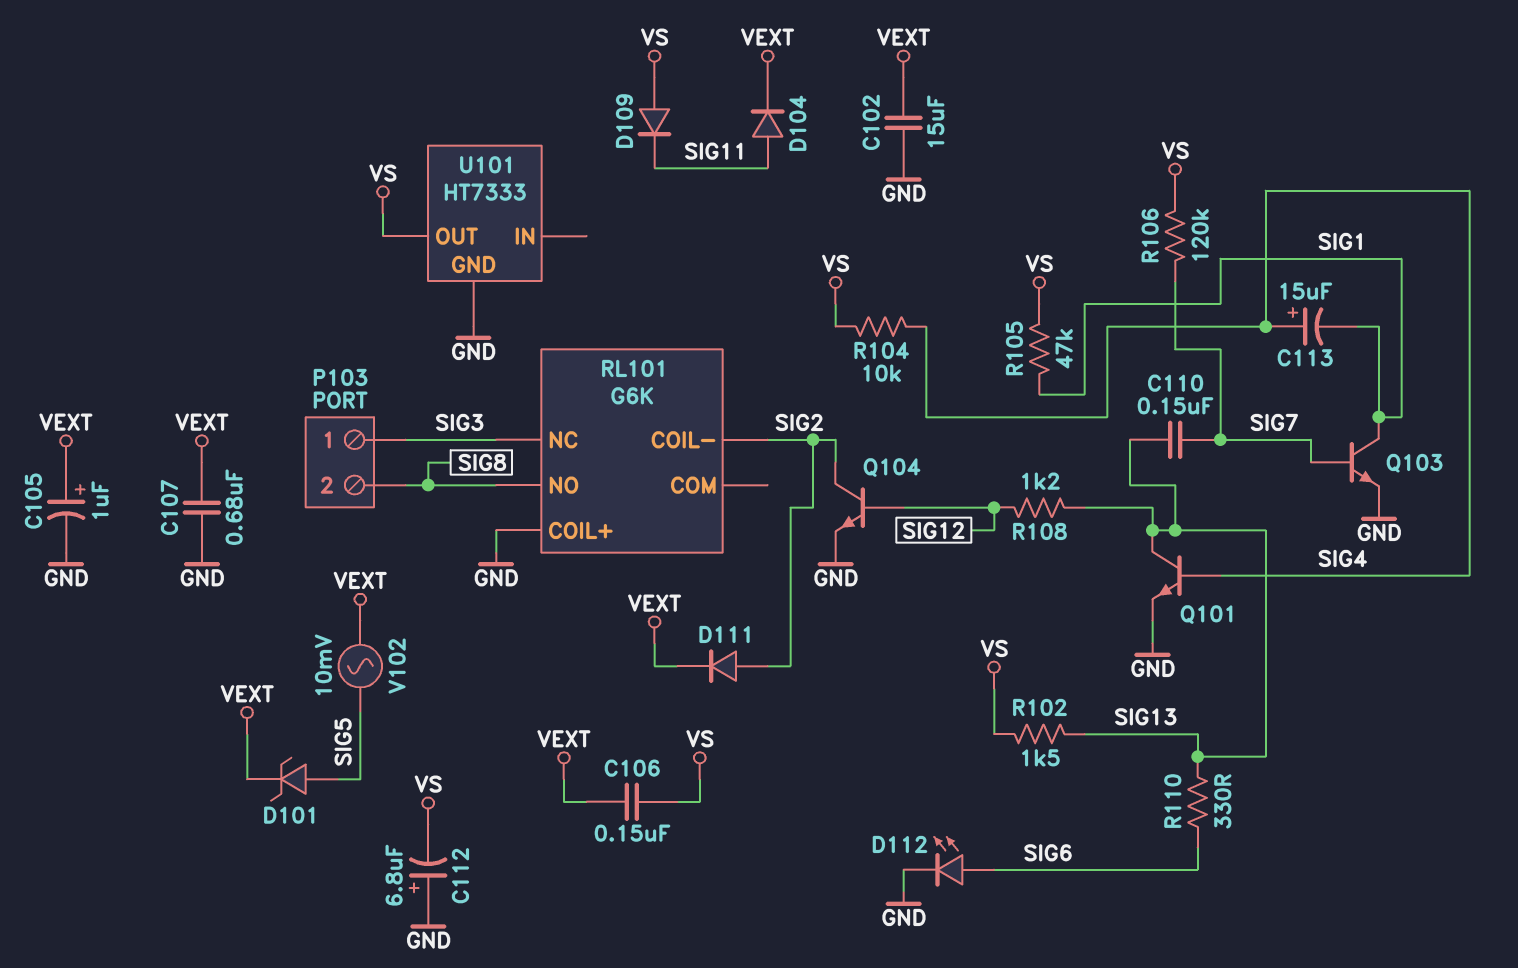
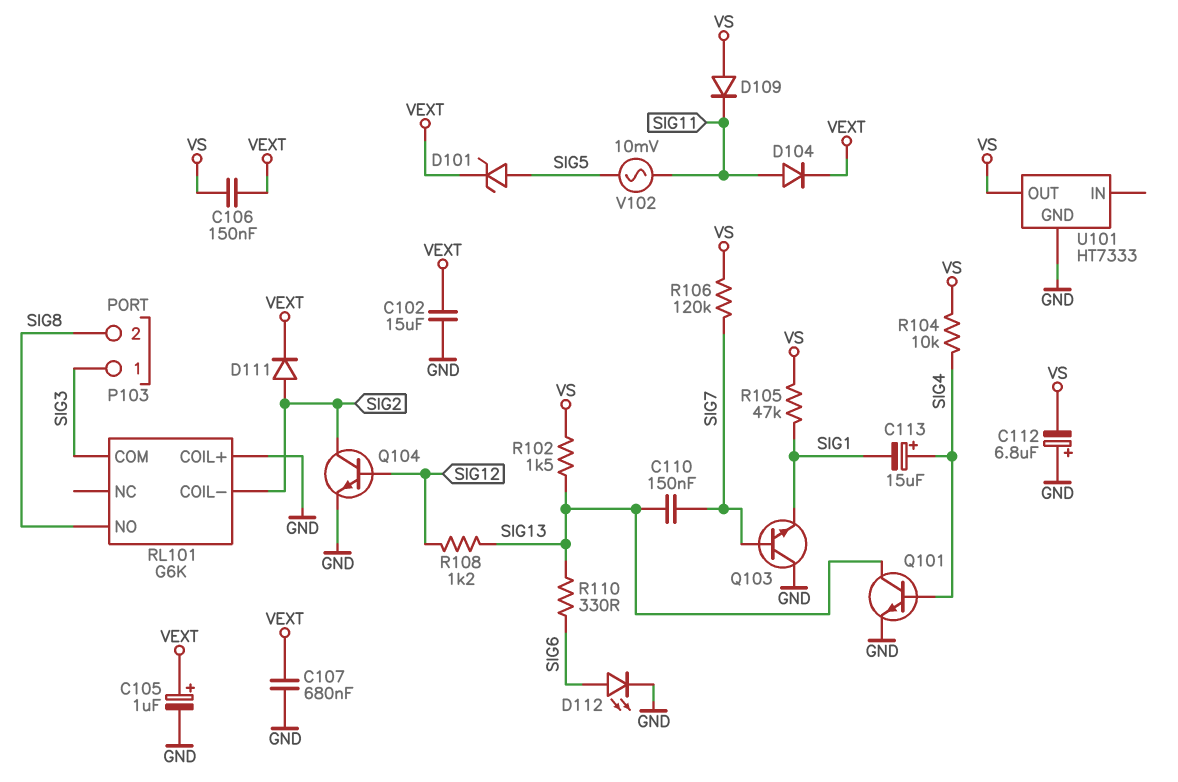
Q103: NPN (B SIG7, C SIG1, E GND) -> NPN (B SIG7, C GND, E SIG1)
RL101 pin COM: none -> SIG3
RL101 pin NC: SIG3 -> none
V102: AC 10mV (SIG5, VEXT) -> AC 10mV (SIG5, SIG11)

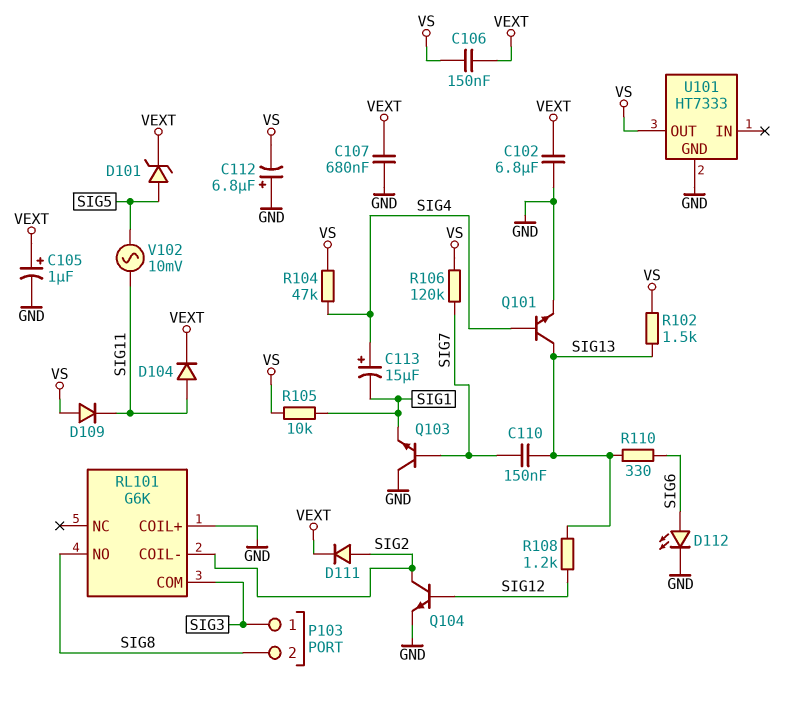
C102: 15uF (GND, VEXT) -> 6.8uF (GND, VEXT)
R104: 10k (SIG4, VS) -> 47k (SIG4, VS)
R105: 47k (SIG1, VS) -> 10k (SIG1, VS)

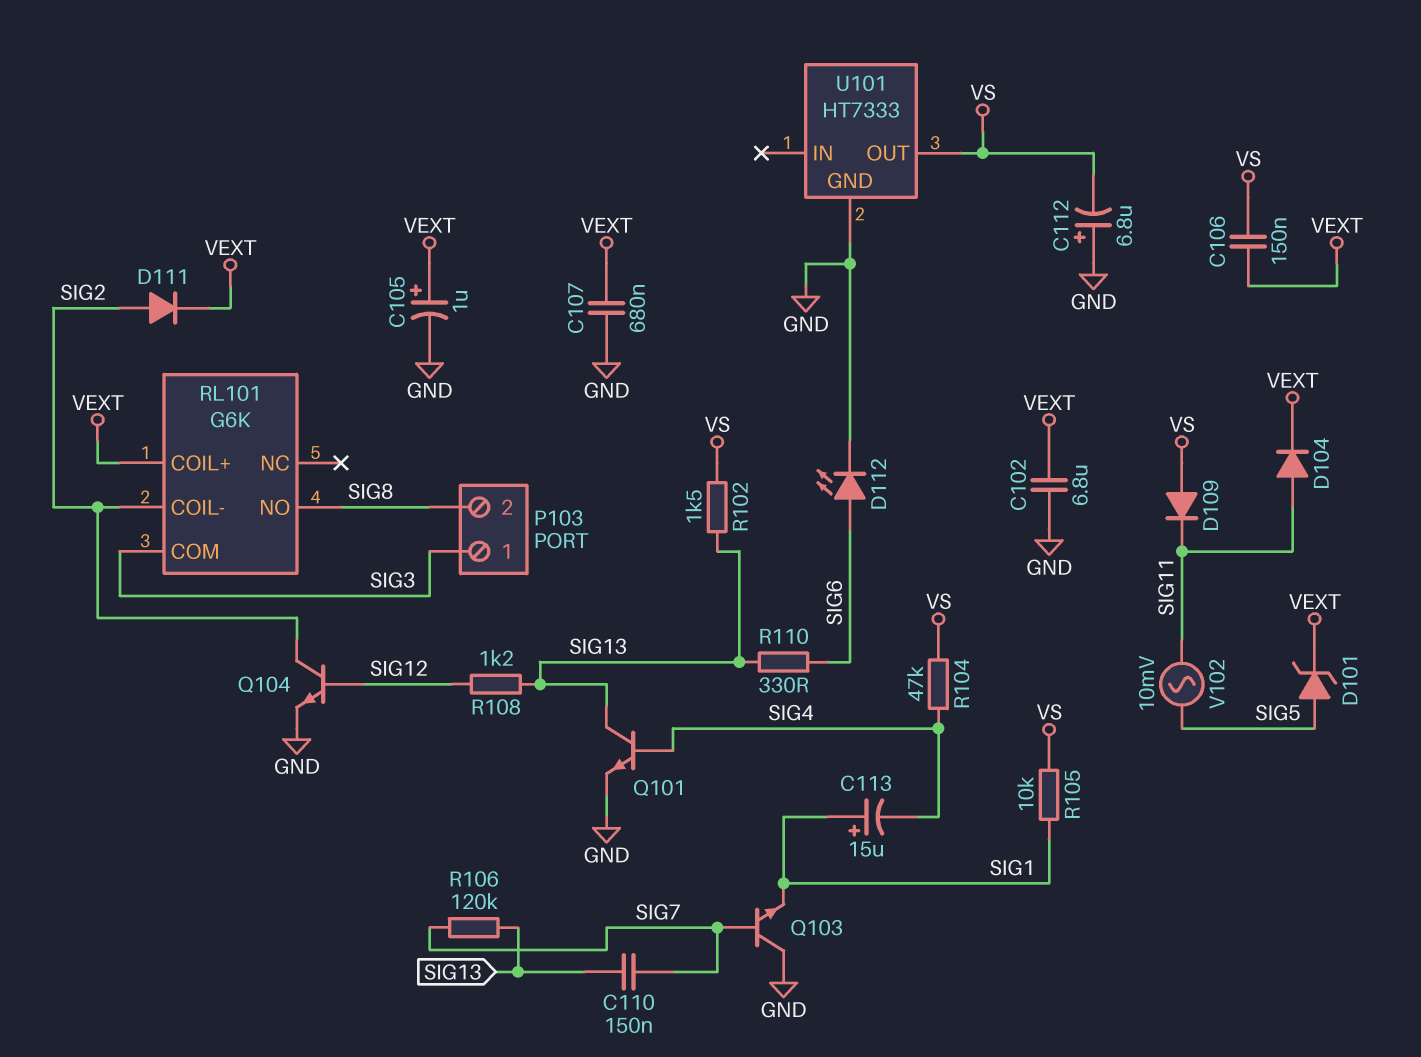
C113: 15uF (plus SIG4, minus SIG1) -> 15uF (plus SIG1, minus SIG4)
R106: 120k (SIG7, VS) -> 120k (SIG7, SIG13)
RL101 pin COIL+: GND -> VEXT

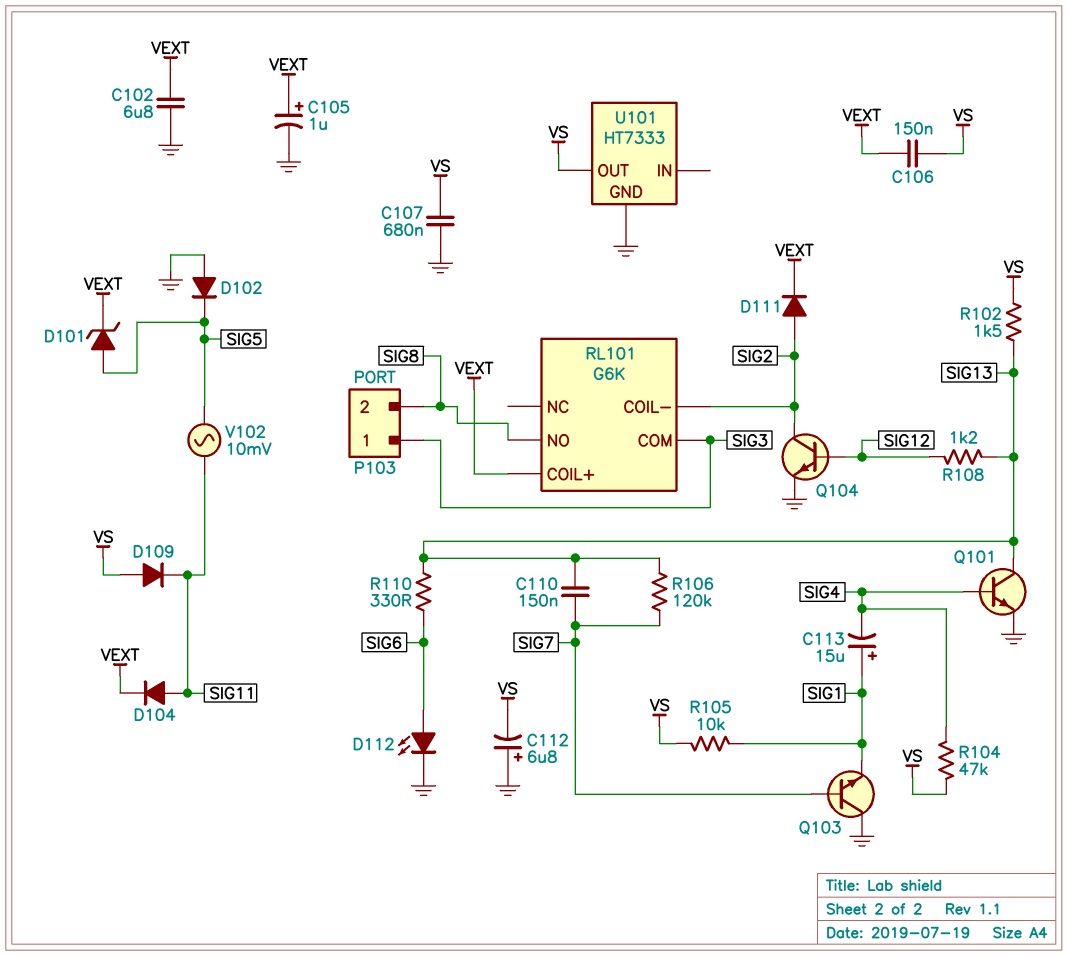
C107: 680nF (GND, VEXT) -> 680nF (GND, VS)
D102: none -> diode (A GND, K SIG5)

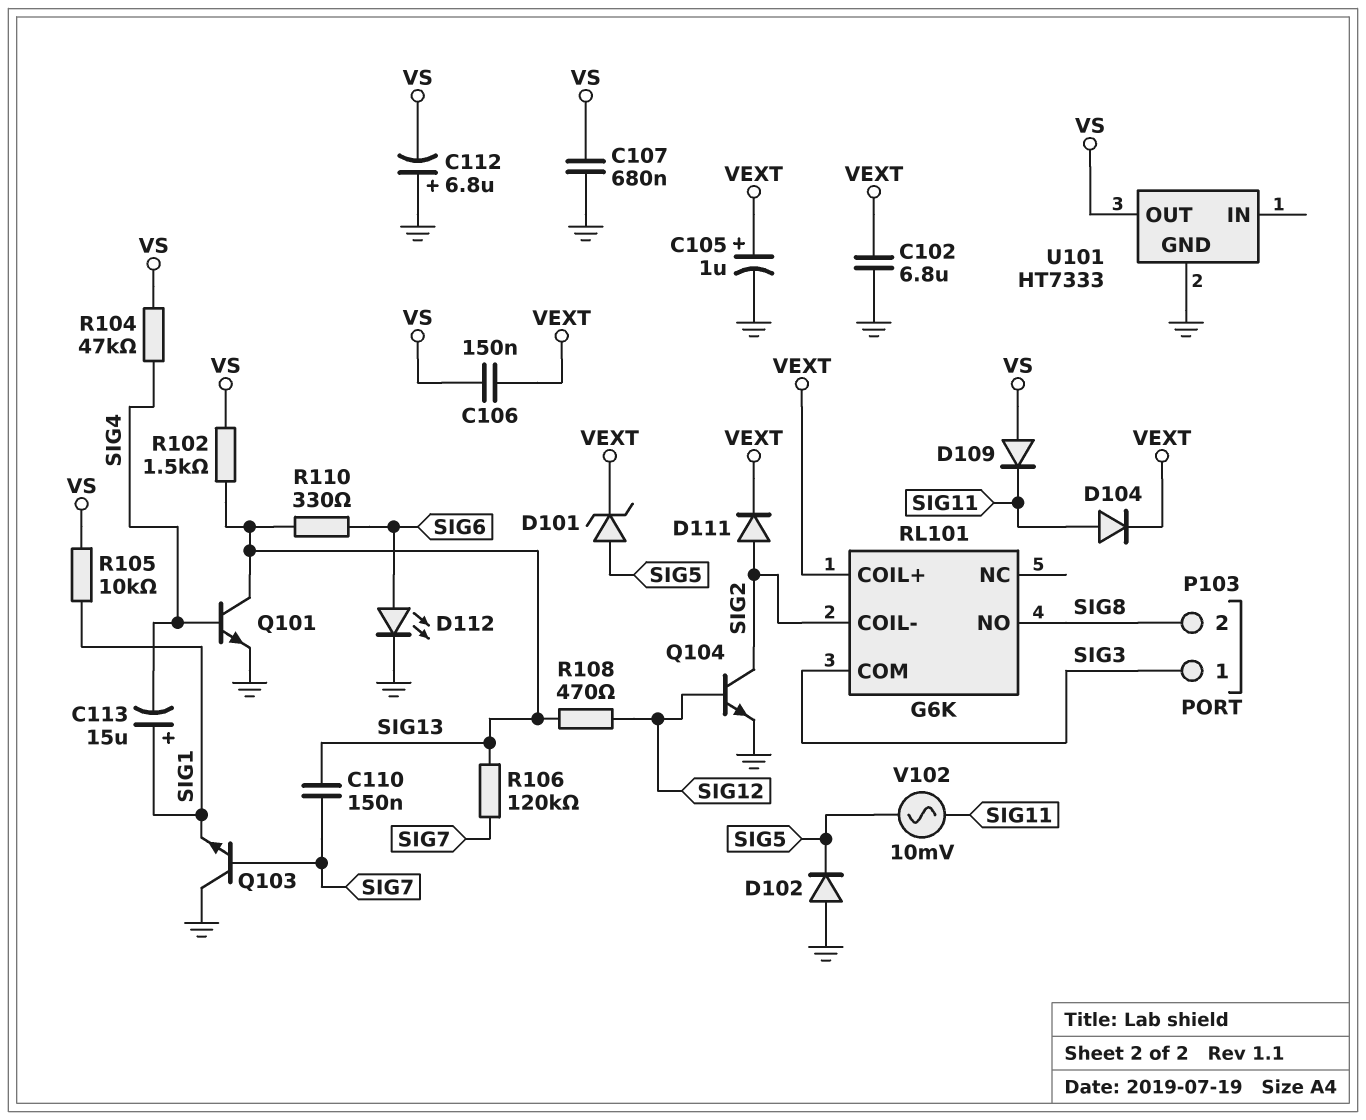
R108: 1.2k (SIG12, SIG13) -> 470 (SIG12, SIG13)

